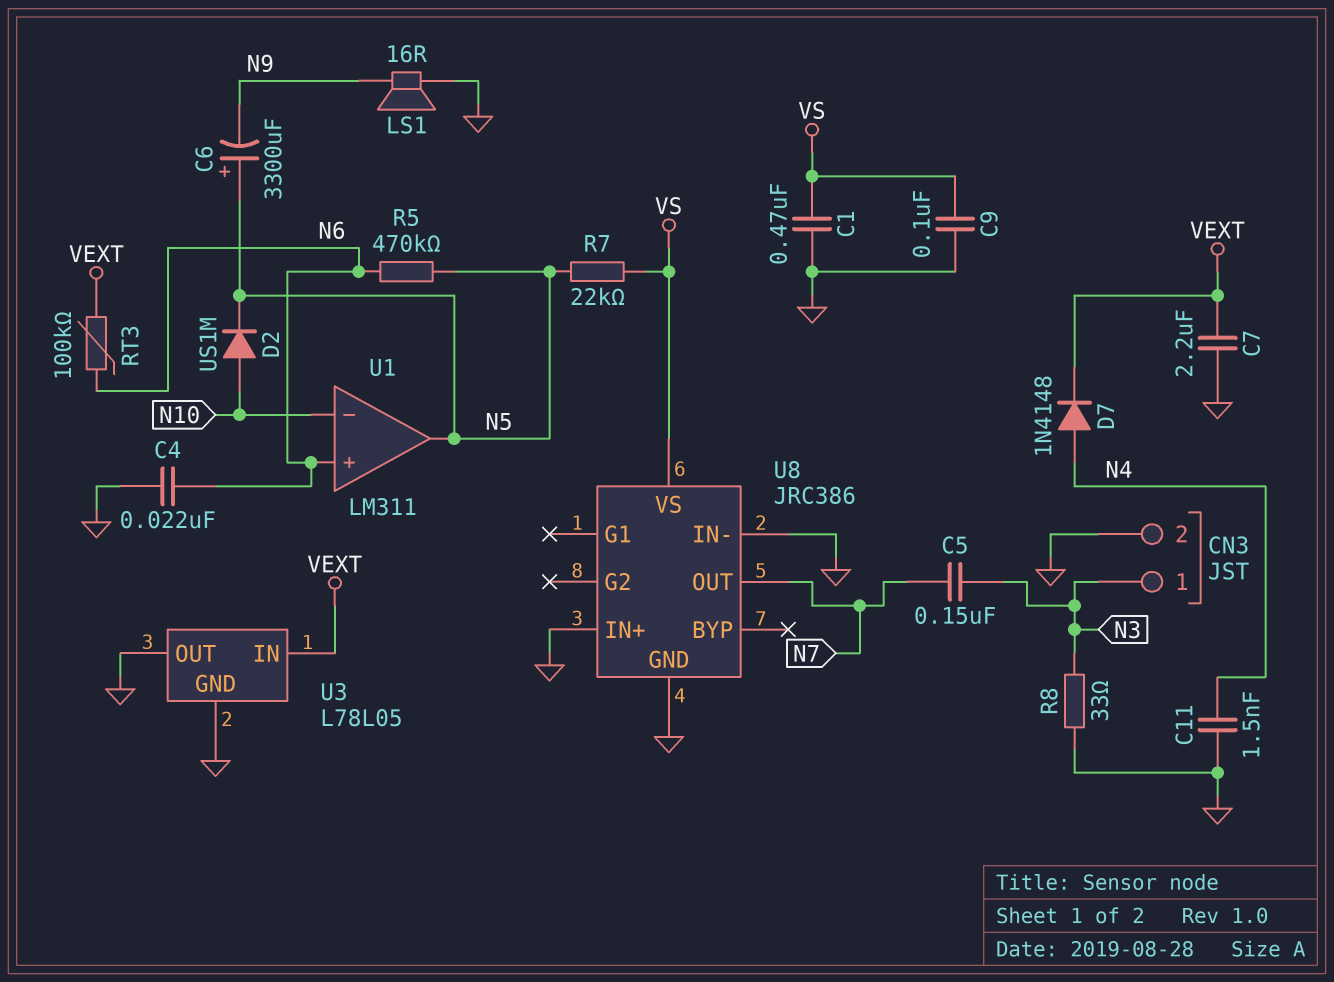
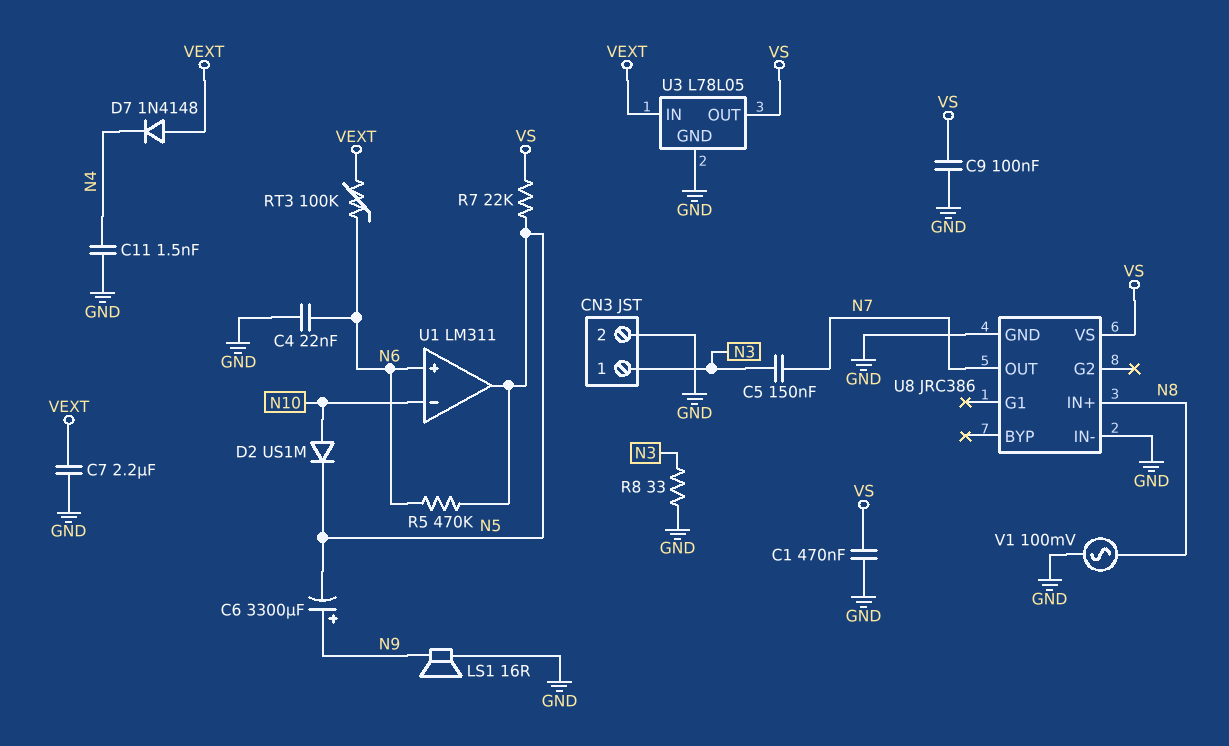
C6: 3300uF (plus N5, minus N9) -> 3300uF (plus N9, minus N5)
D7: diode 1N4148 (A N4, K VEXT) -> diode 1N4148 (A VEXT, K N4)
U3 pin OUT: GND -> VS
U8 pin IN+: GND -> N8
V1: none -> AC 100mV (GND, N8)

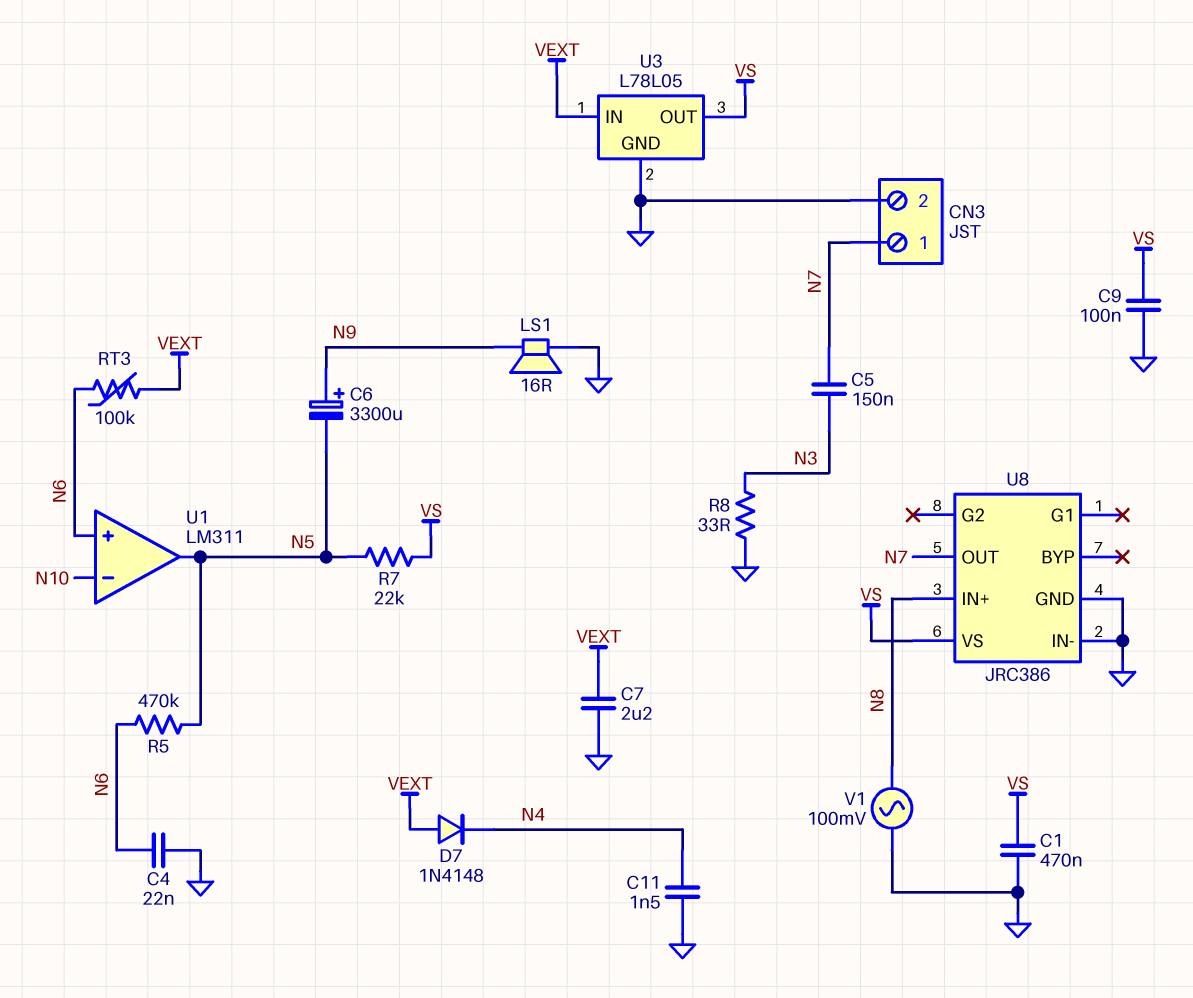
CN3 pin 1: N3 -> N7
D2: diode US1M (A N10, K N5) -> none

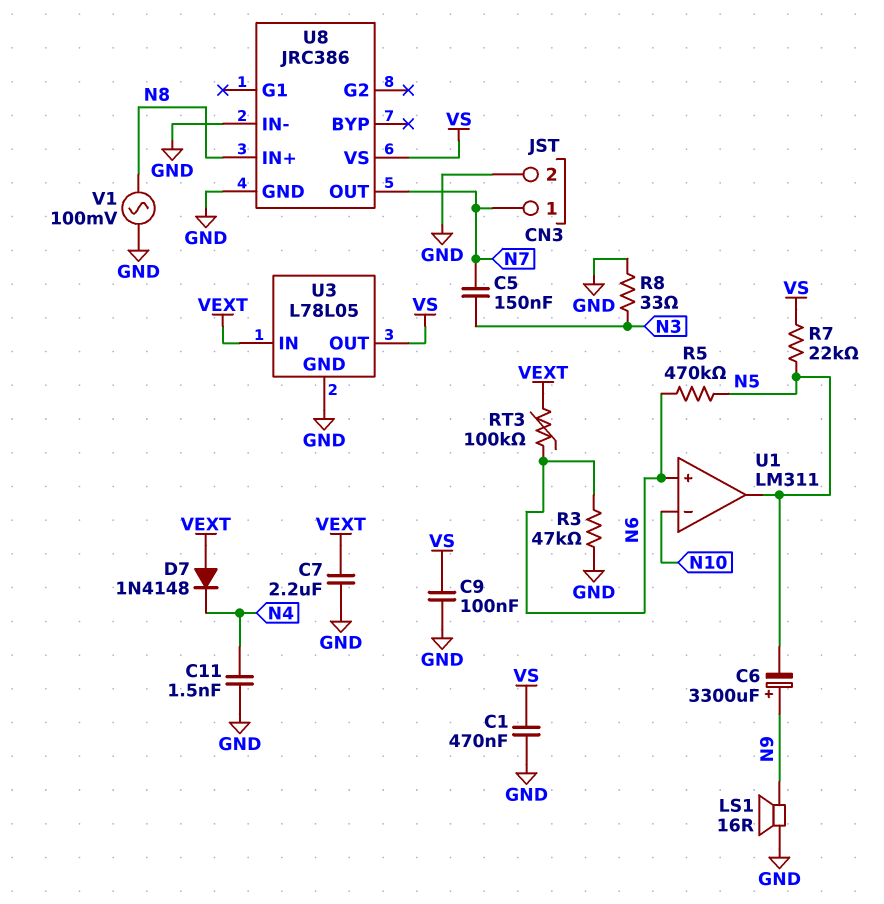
C4: 22nF (GND, N6) -> none
R3: none -> 47k (GND, N6)

